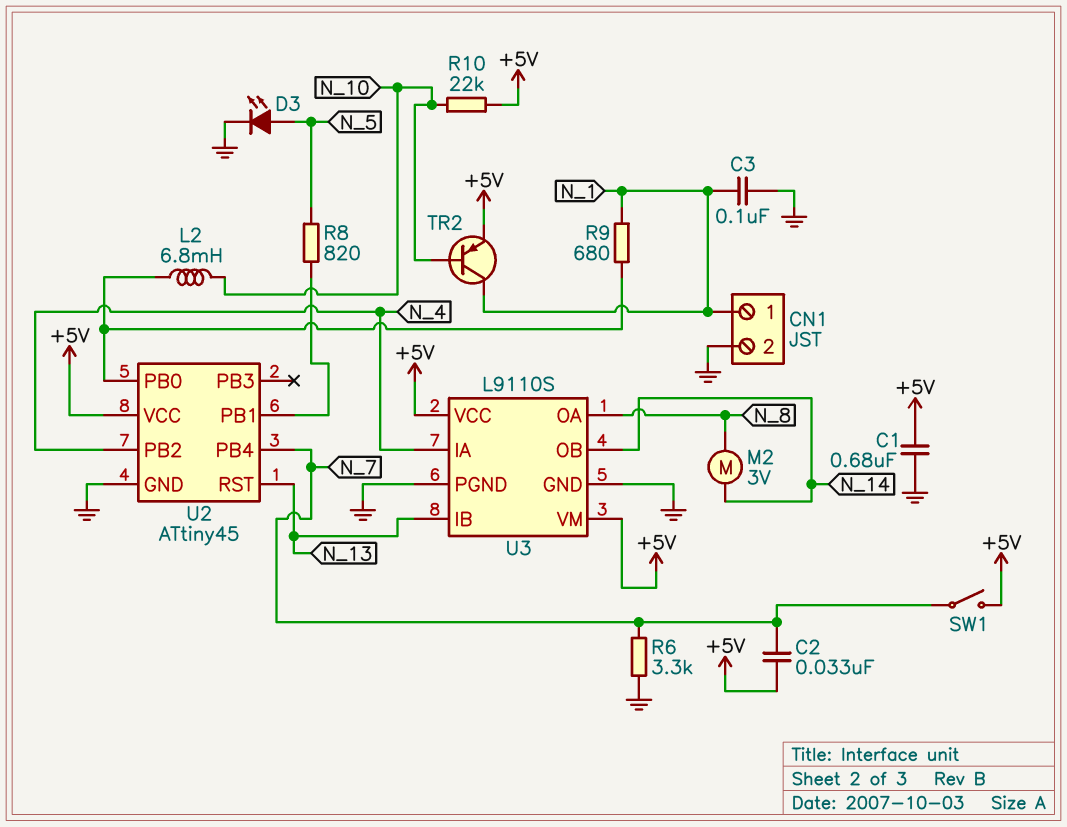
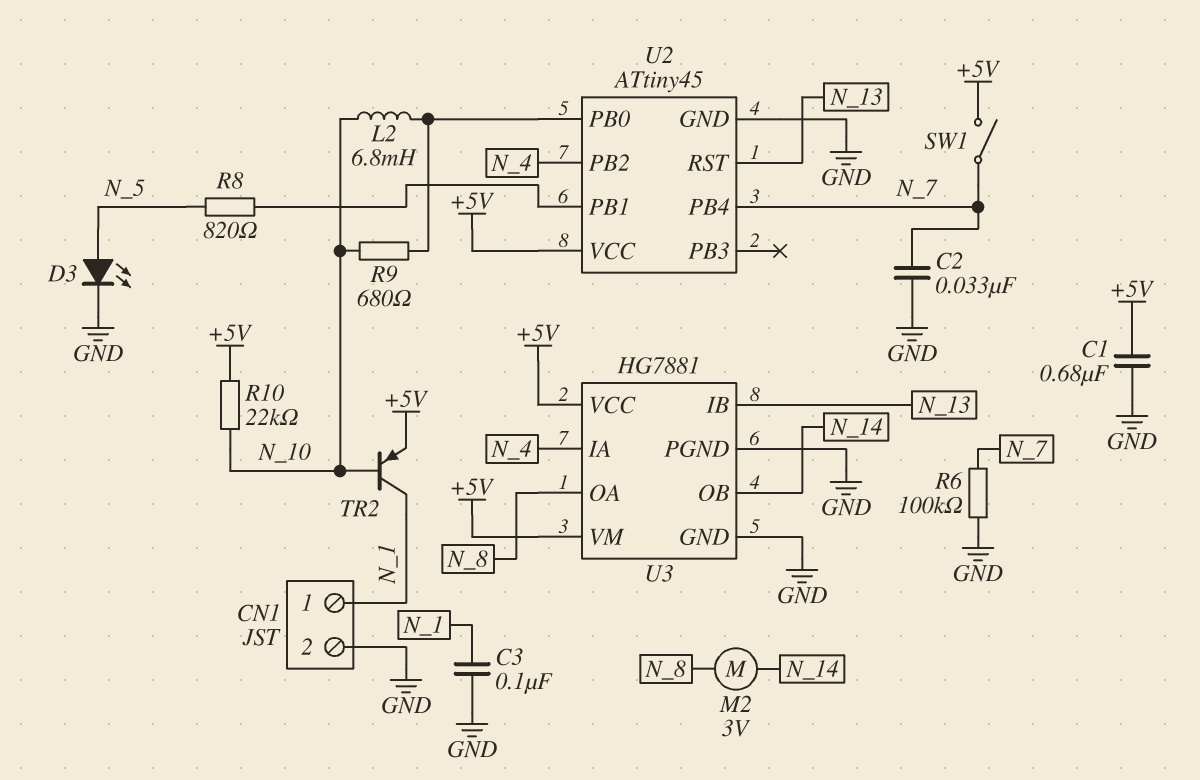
C2: 33nF (+5V, N_7) -> 33nF (GND, N_7)
R6: 3.3k (GND, N_7) -> 100k (GND, N_7)
R9: 680 (N_1, U2/PB0) -> 680 (N_10, U2/PB0)
U3: L9110S -> HG7881

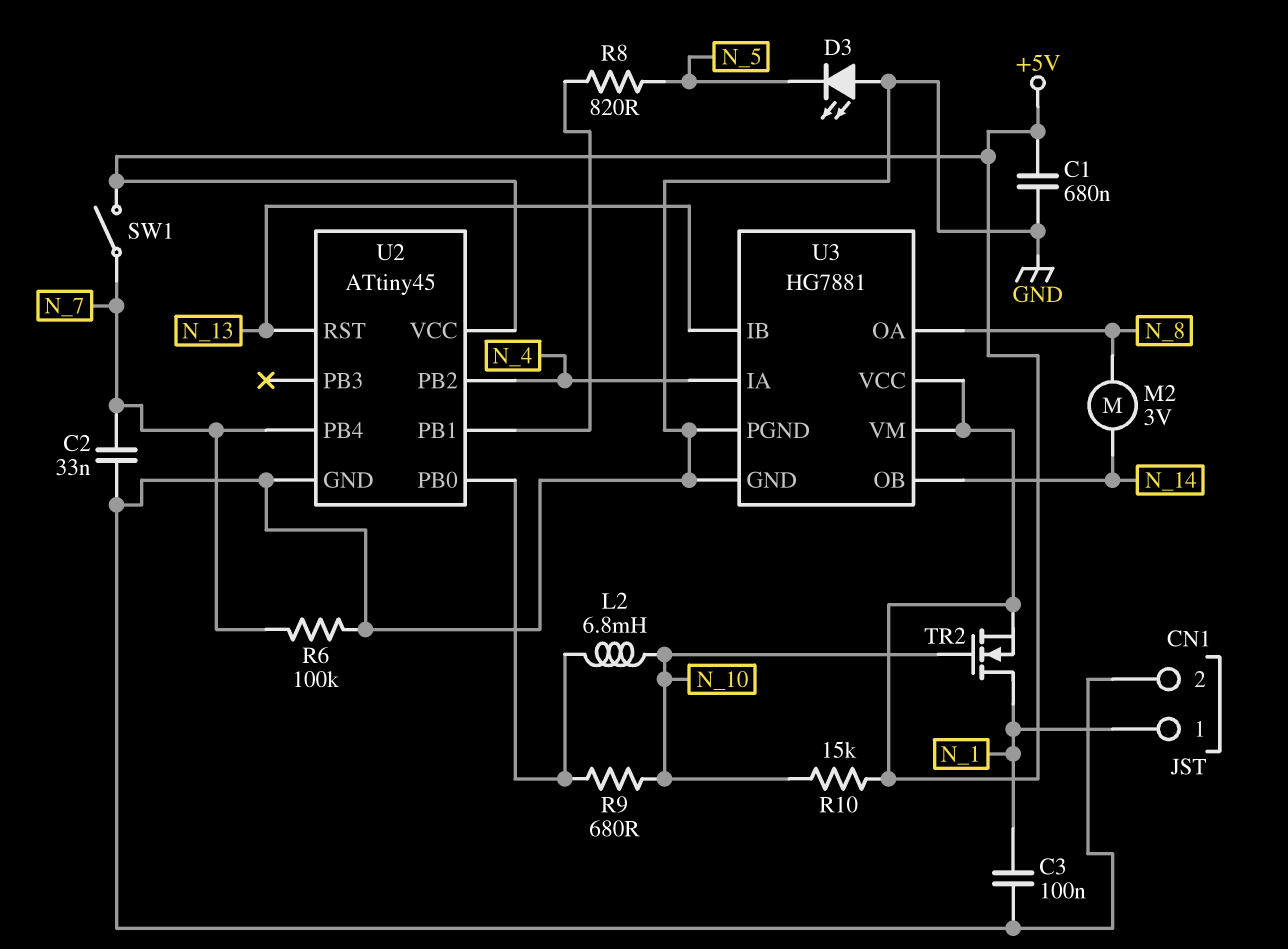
D3: LED (A N_5, K GND) -> LED (A GND, K N_5)
R10: 22k (+5V, N_10) -> 15k (+5V, N_10)
TR2: PNP (B N_10, C N_1, E +5V) -> NMOS (G N_10, D N_1, S +5V)

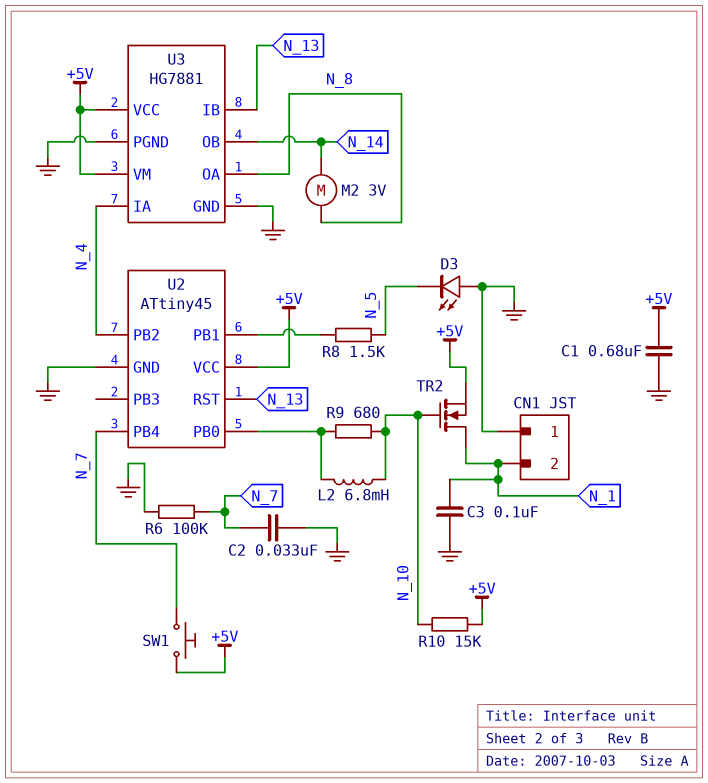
CN1 pin 1: N_1 -> GND
CN1 pin 2: GND -> N_1
R8: 820 (N_5, U2/PB1) -> 1.5k (N_5, U2/PB1)
SW1: switch (+5V, N_7) -> button (+5V, N_7)

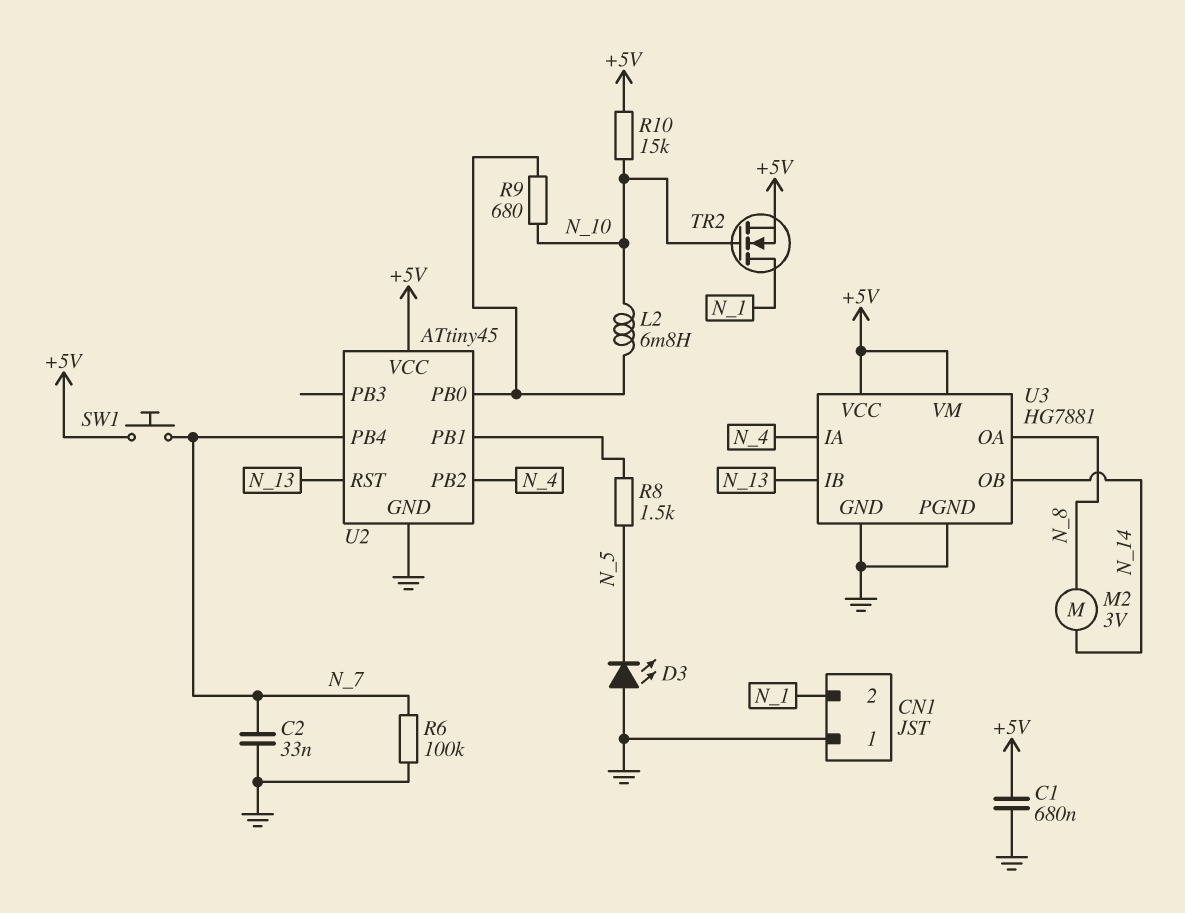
C3: 100nF (GND, N_1) -> none

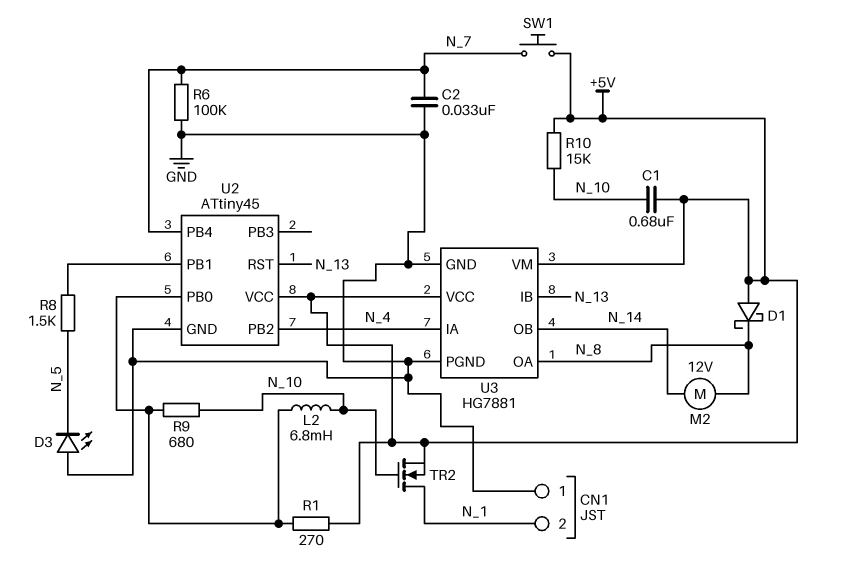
C1: 680nF (+5V, GND) -> 680nF (+5V, N_10)
D1: none -> schottky (A +5V, K N_8)
M2: motor 3V (N_8, N_14) -> motor 12V (N_8, N_14)
R1: none -> 270 (+5V, U2/PB0)

